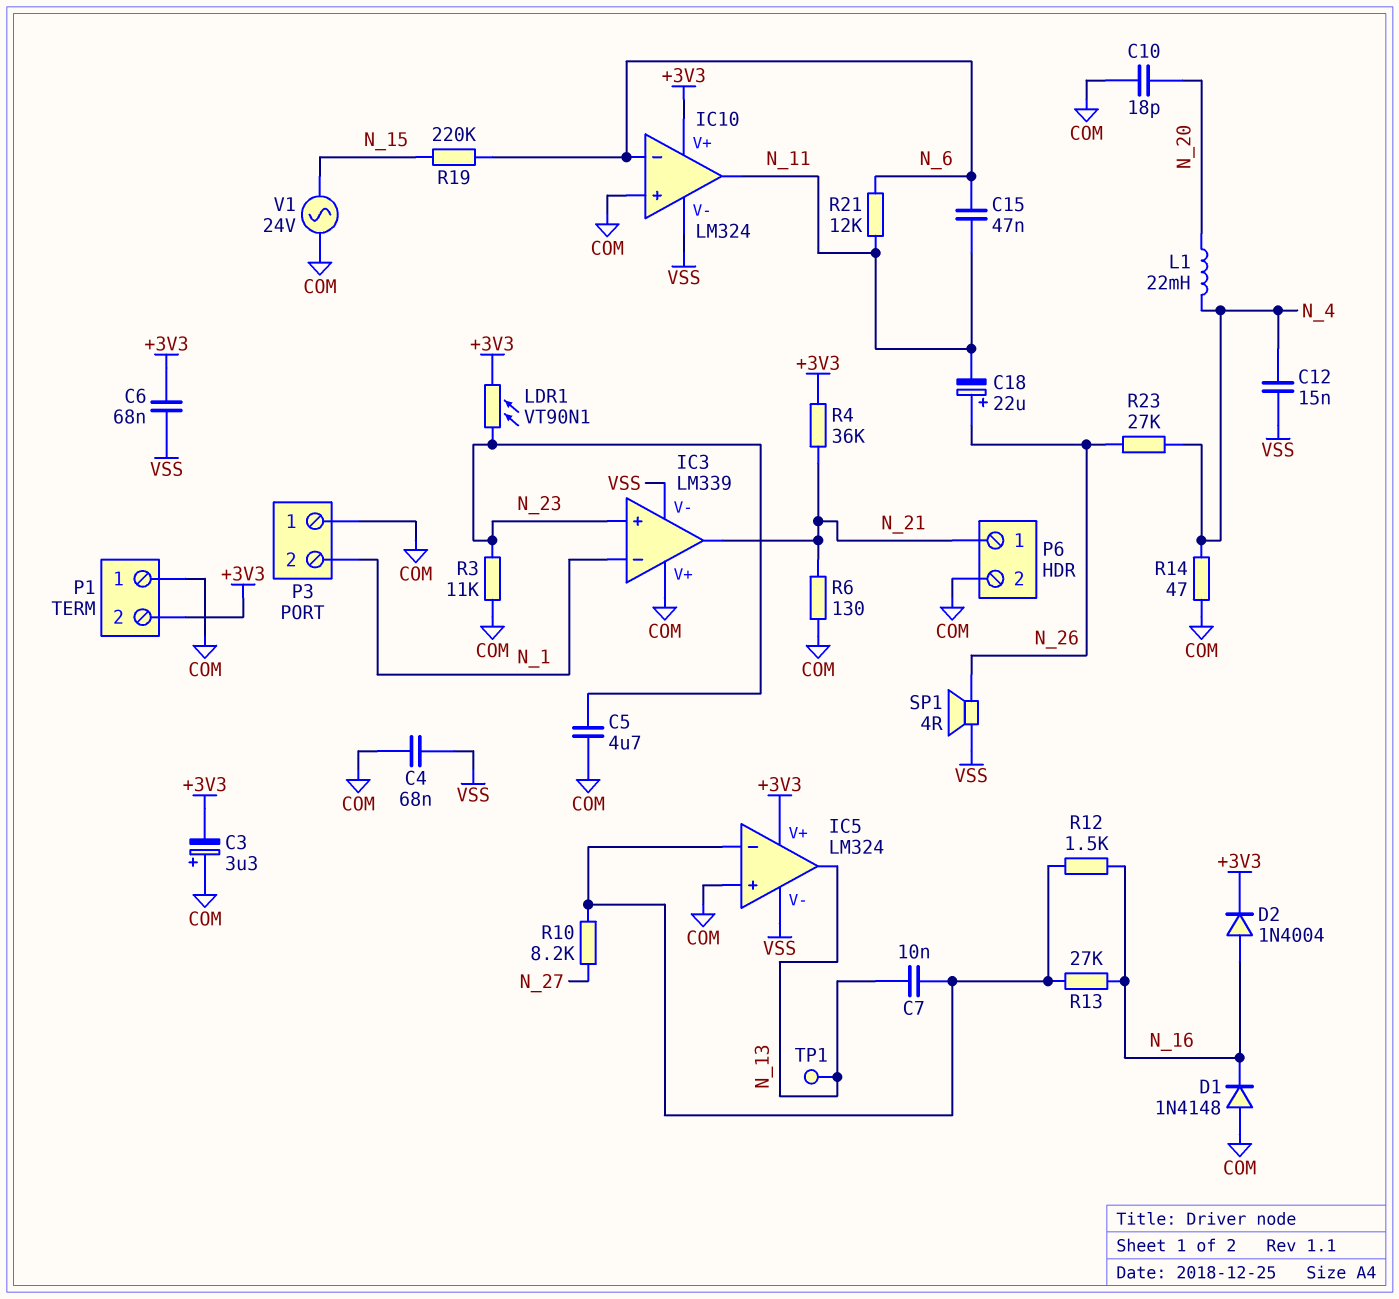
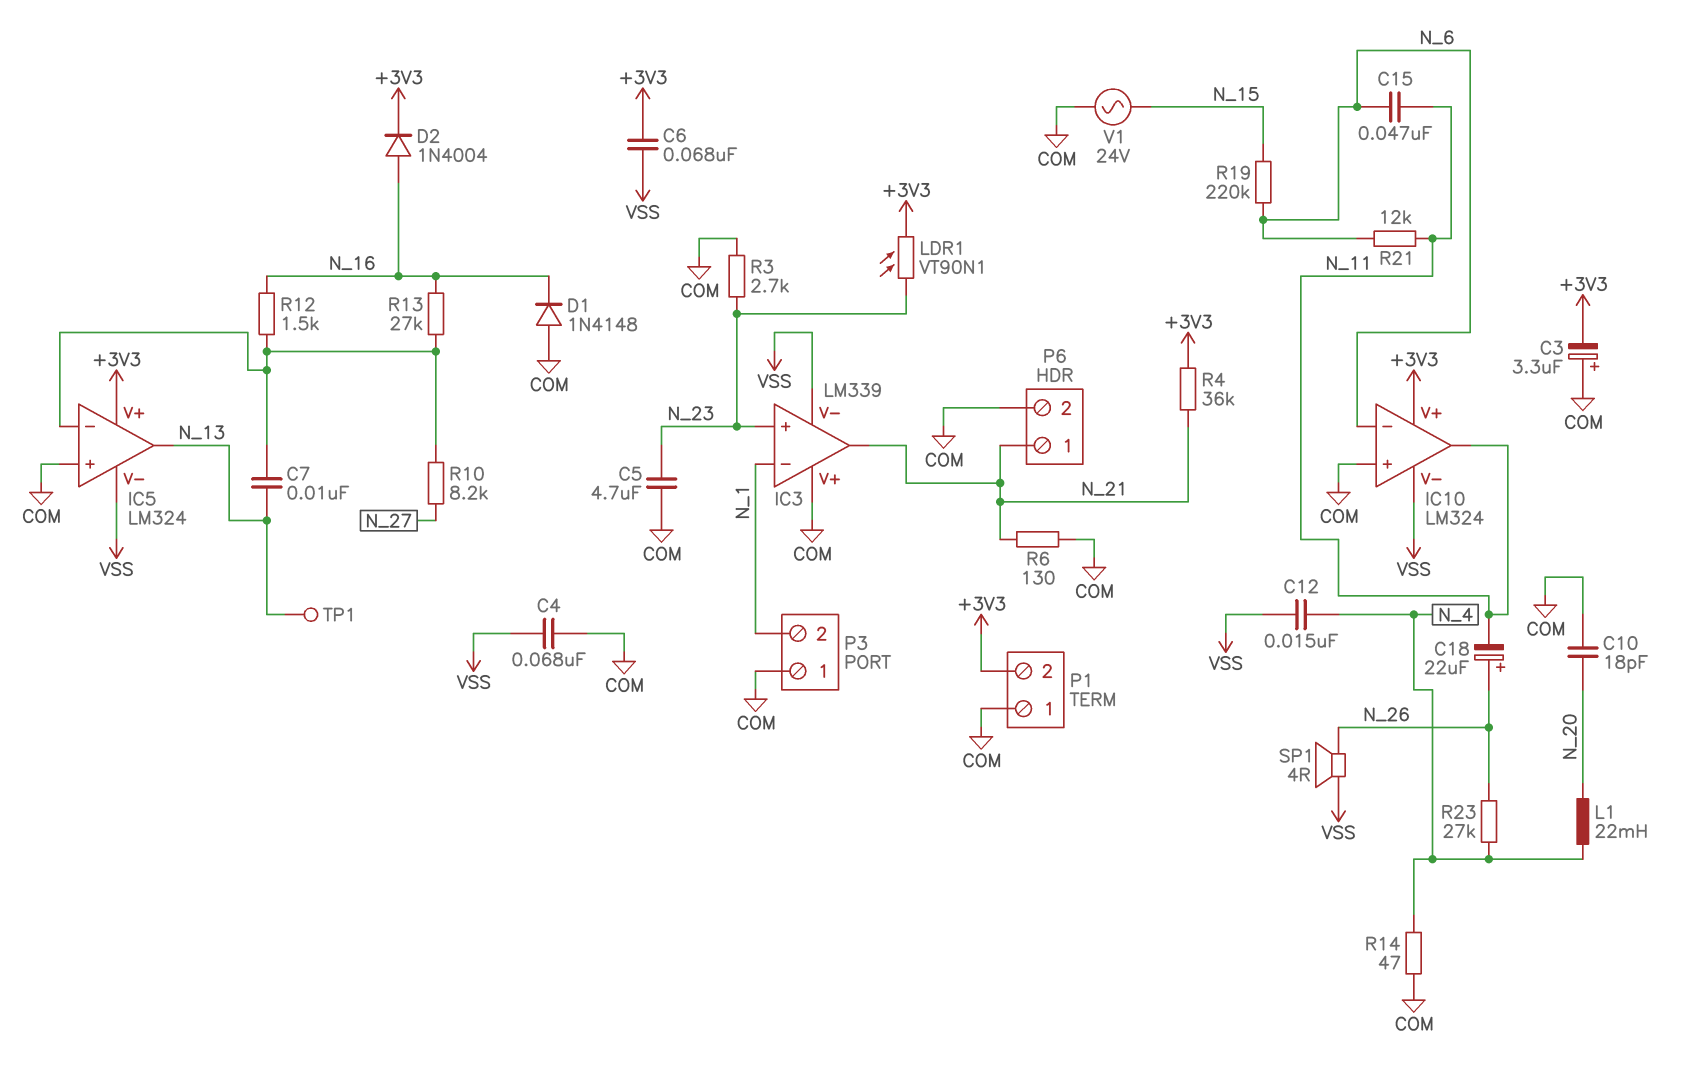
R3: 11k (COM, N_23) -> 2.7k (COM, N_23)

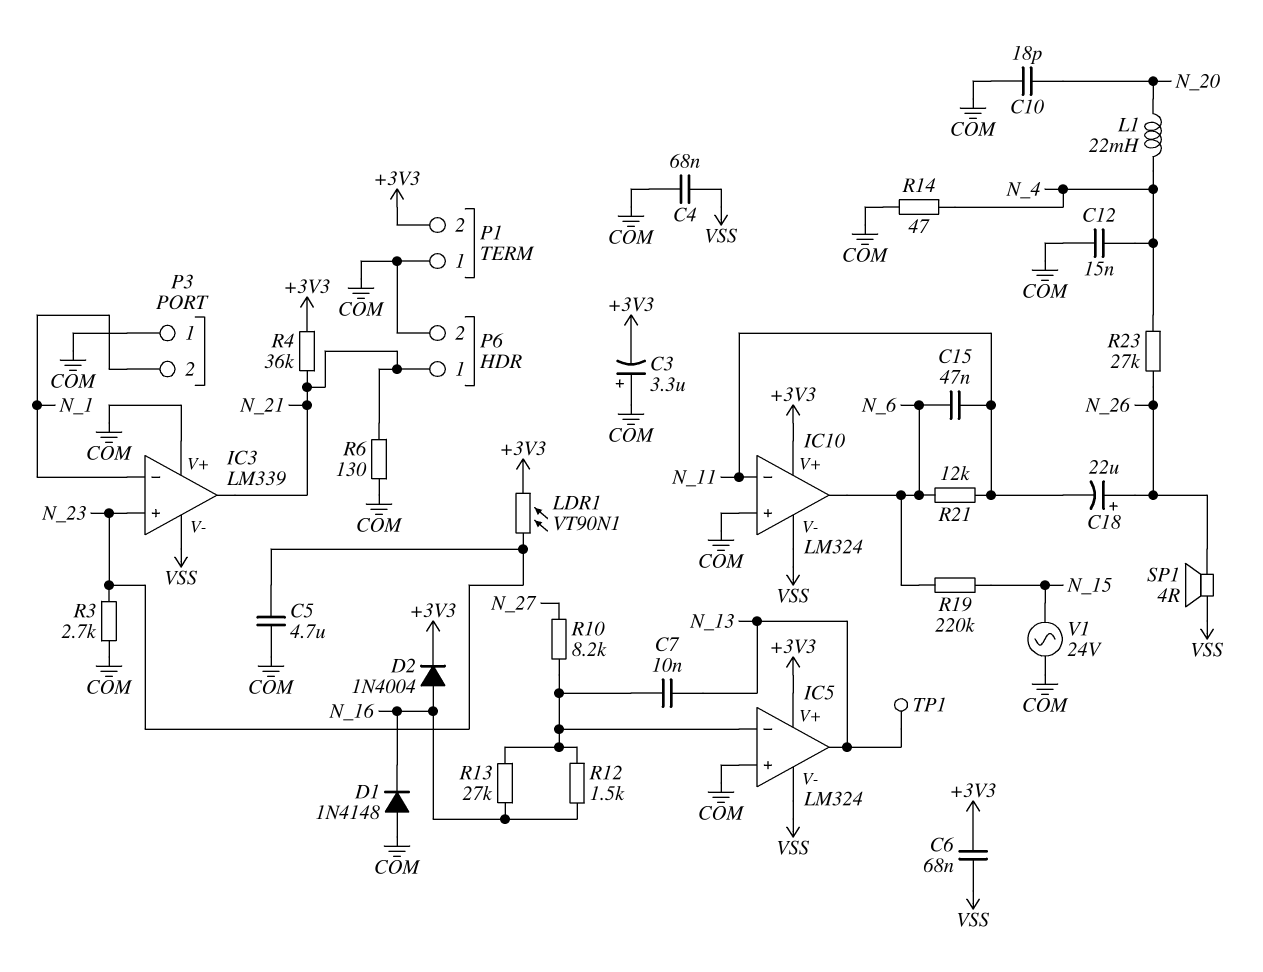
C12: 15nF (N_4, VSS) -> 15nF (COM, N_4)
IC10 pin in-: N_6 -> N_11
IC10 pin out: N_11 -> N_6

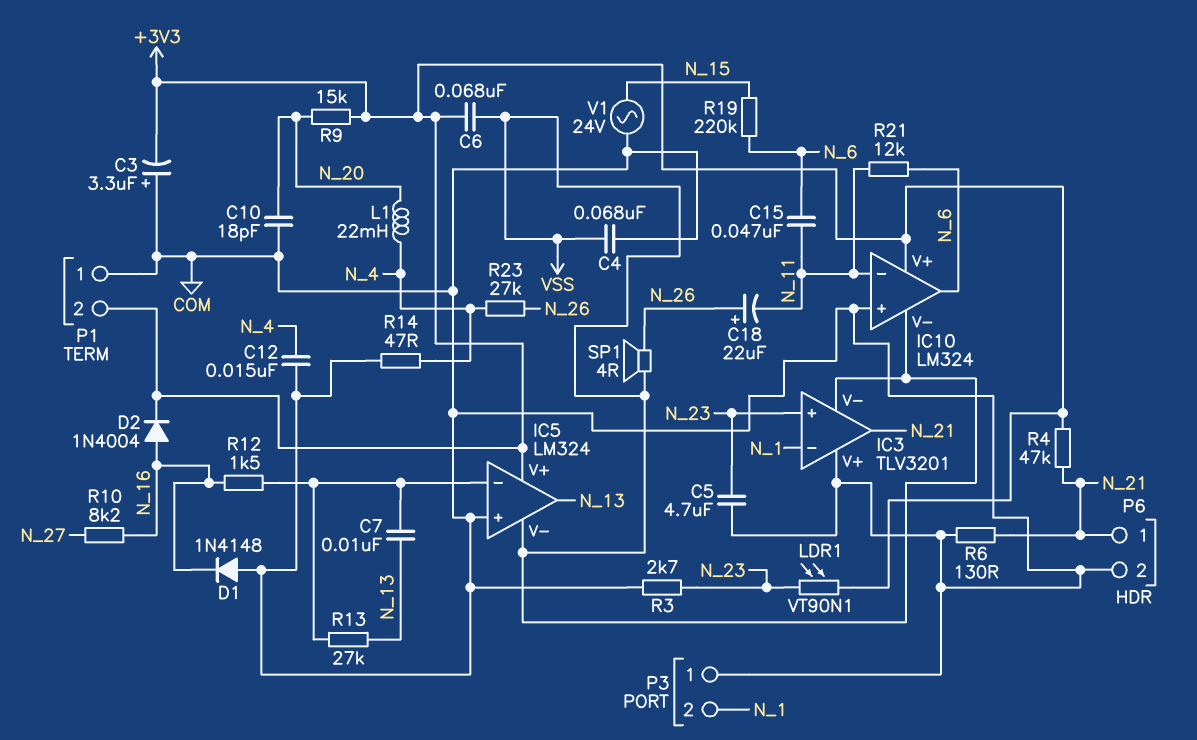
IC3: LM339 -> TLV3201
R4: 36k (+3V3, N_21) -> 47k (+3V3, N_21)
R9: none -> 15k (+3V3, N_20)
R10: 8.2k (IC5/in-, N_27) -> 8.2k (N_16, N_27)
R13: 27k (IC5/in-, N_16) -> 27k (IC5/in-, N_13)
TP1: test point (N_13) -> none

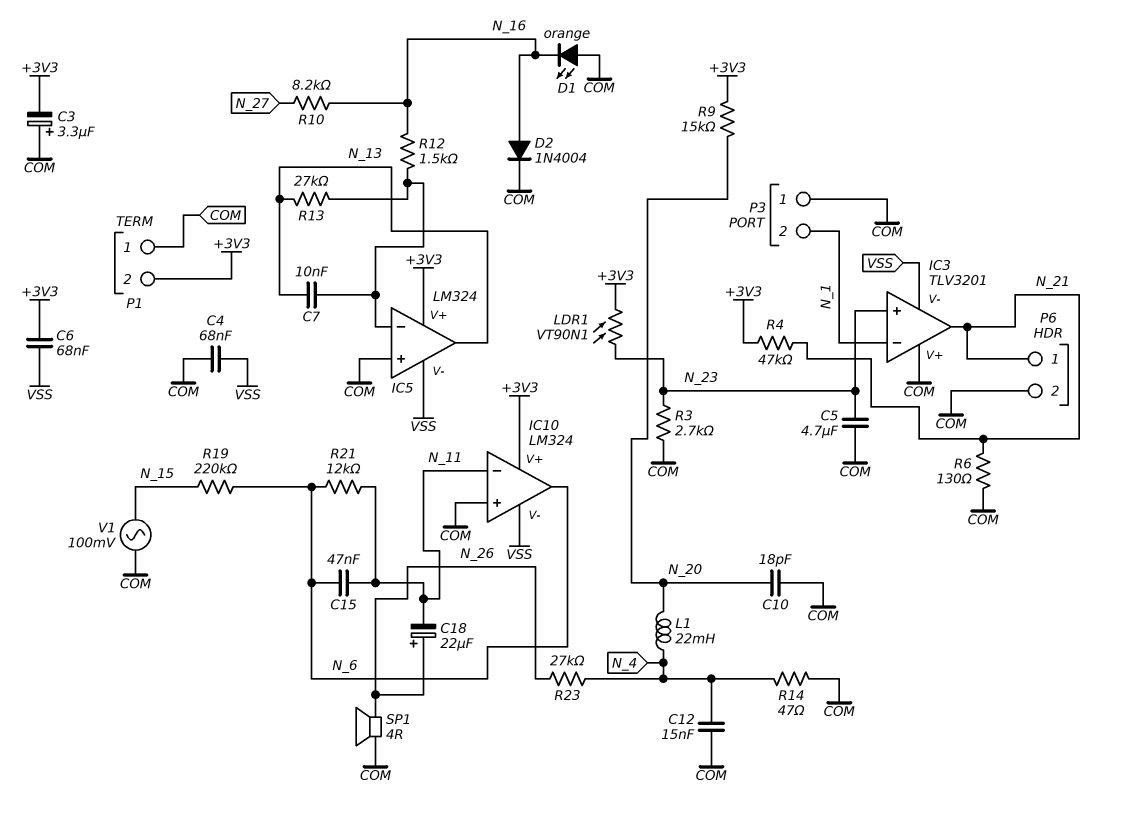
D1: diode 1N4148 (A COM, K N_16) -> LED orange (A COM, K N_16)
D2: diode 1N4004 (A N_16, K +3V3) -> diode 1N4004 (A N_16, K COM)
SP1: speaker 4R (N_26, VSS) -> speaker 4R (COM, N_26)
V1: AC 24V (COM, N_15) -> AC 100mV (COM, N_15)

